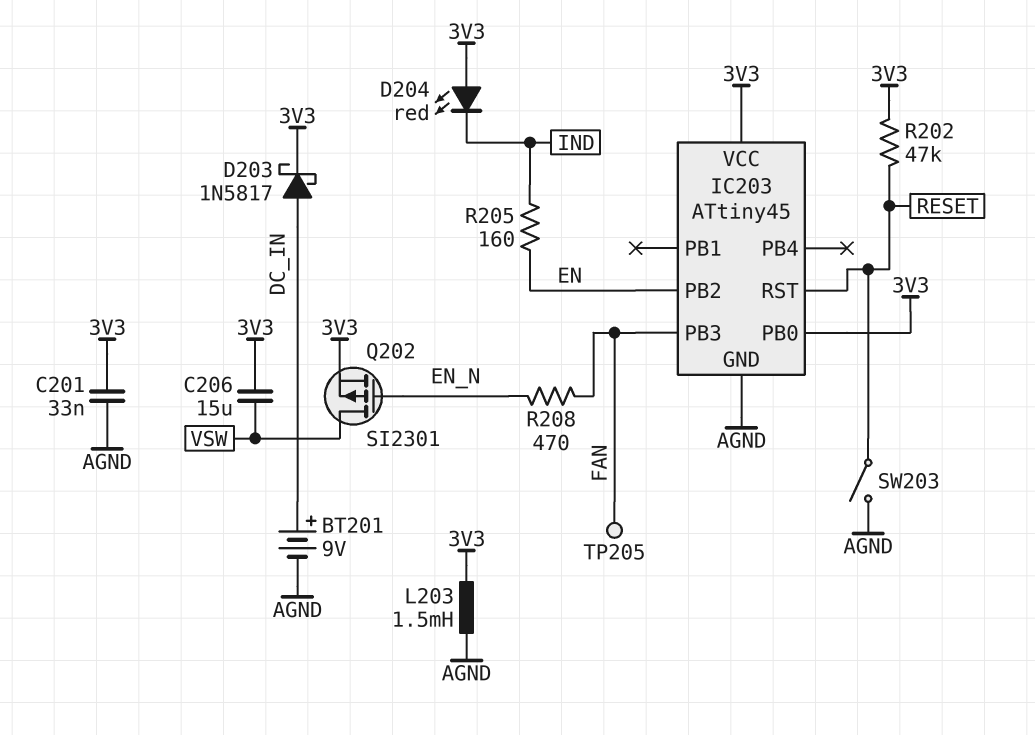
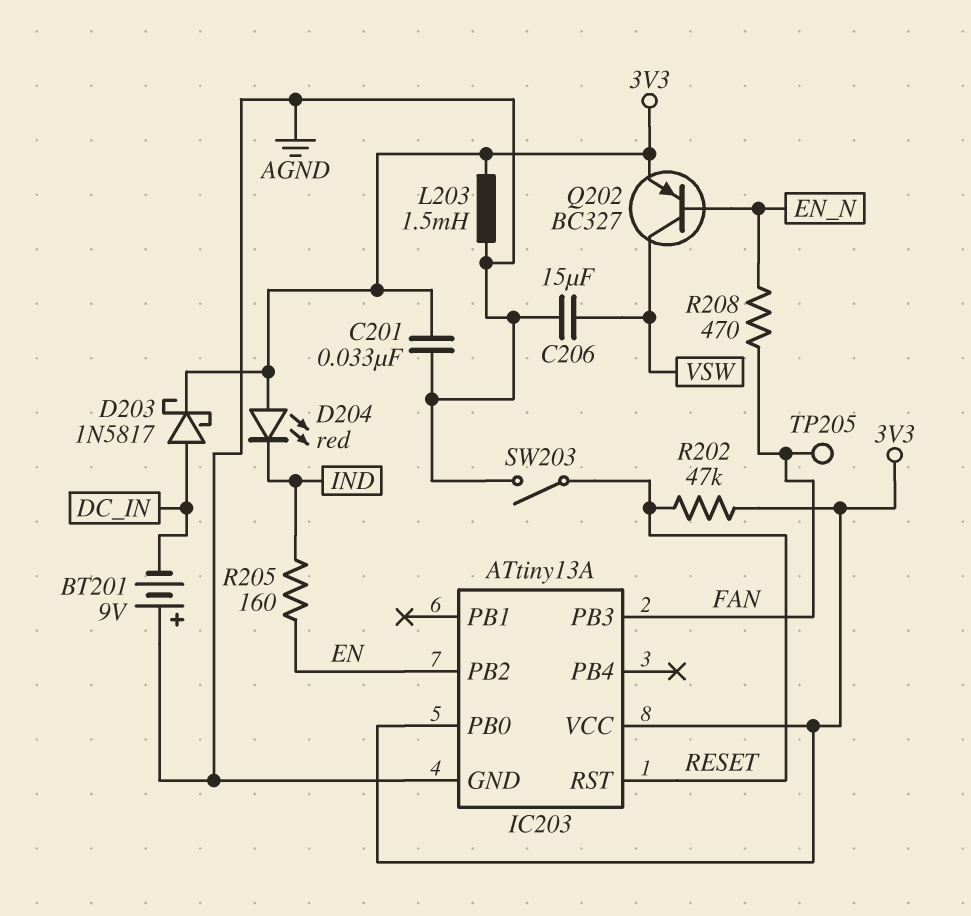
BT201: 9V (plus DC_IN, minus AGND) -> 9V (plus AGND, minus DC_IN)
C206: 15uF (3V3, VSW) -> 15uF (AGND, VSW)
IC203: ATtiny45 -> ATtiny13A
Q202: PMOS SI2301 (G EN_N, D VSW, S 3V3) -> PNP BC327 (B EN_N, C VSW, E 3V3)

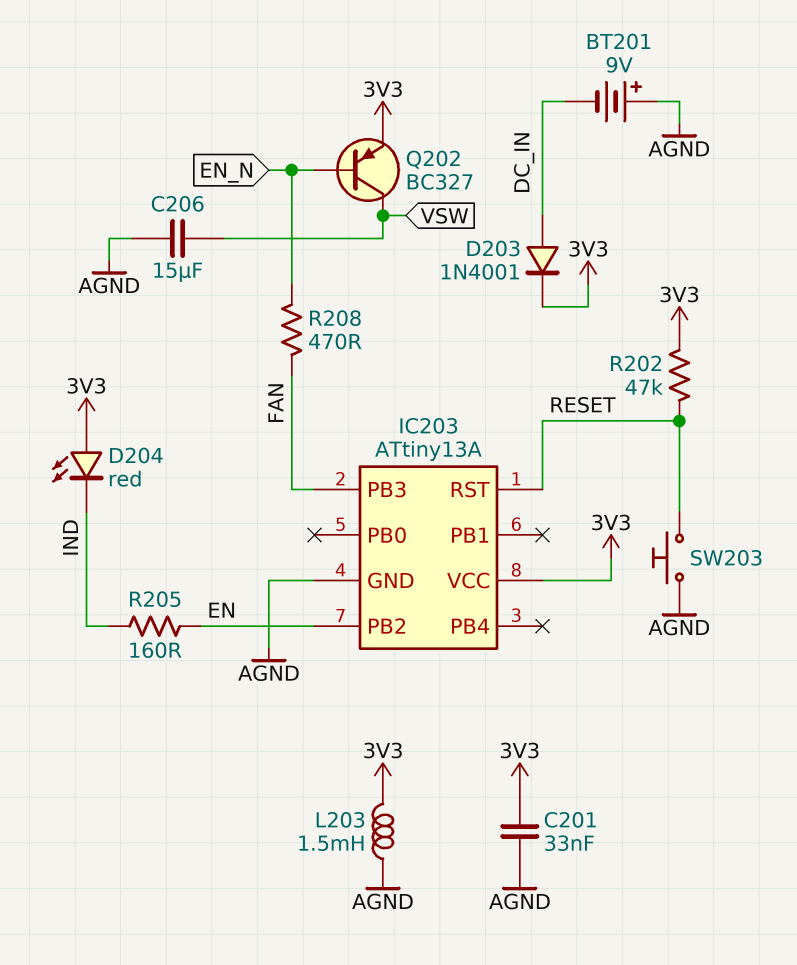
D203: schottky 1N5817 (A DC_IN, K 3V3) -> diode 1N4001 (A DC_IN, K 3V3)
IC203 pin PB0: 3V3 -> none
SW203: switch (AGND, RESET) -> button (AGND, RESET)
TP205: test point (FAN) -> none

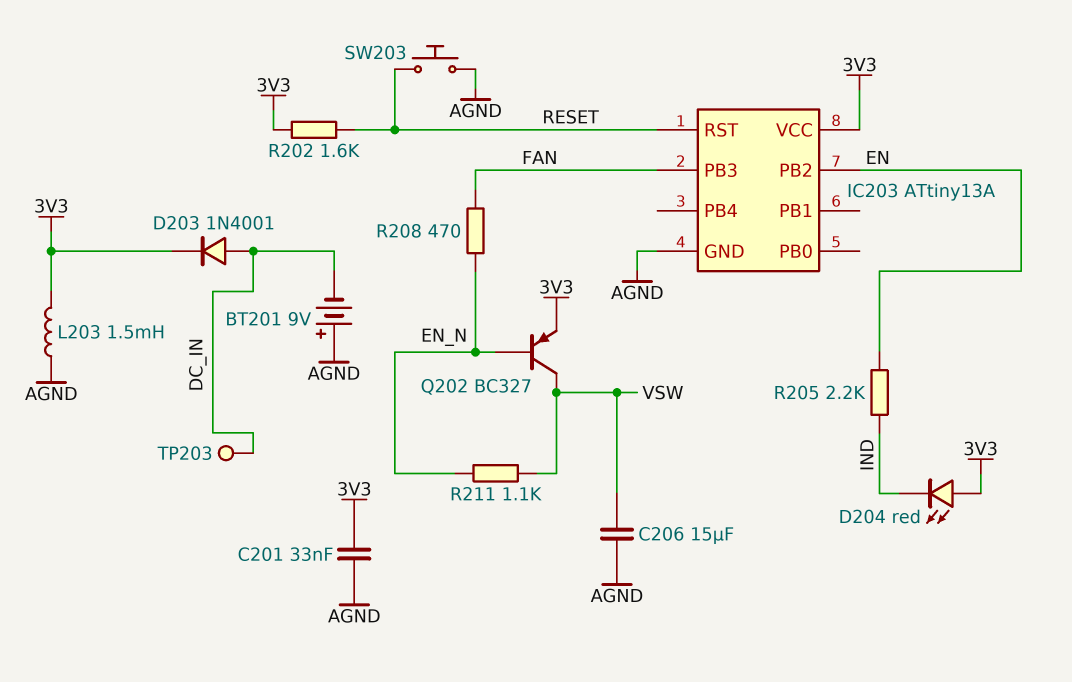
R202: 47k (3V3, RESET) -> 1.6k (3V3, RESET)
R205: 160 (EN, IND) -> 2.2k (EN, IND)
R211: none -> 1.1k (EN_N, VSW)
TP203: none -> test point (DC_IN)

